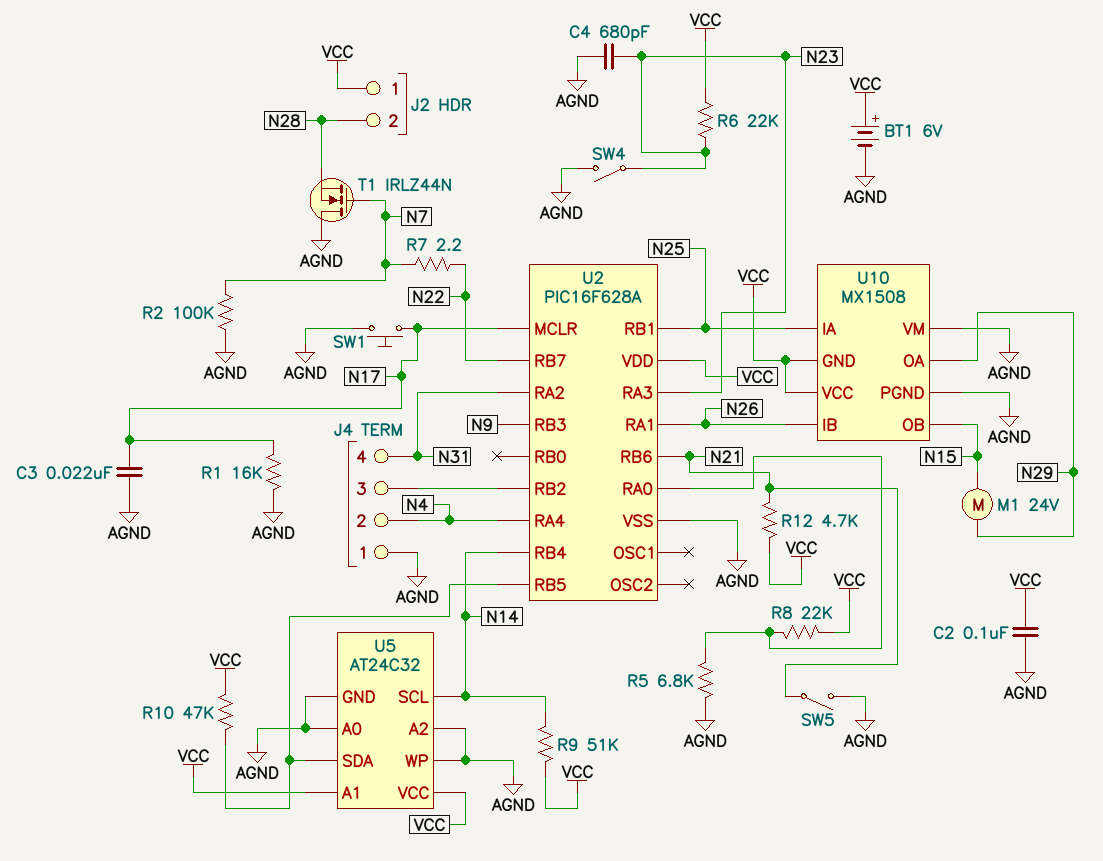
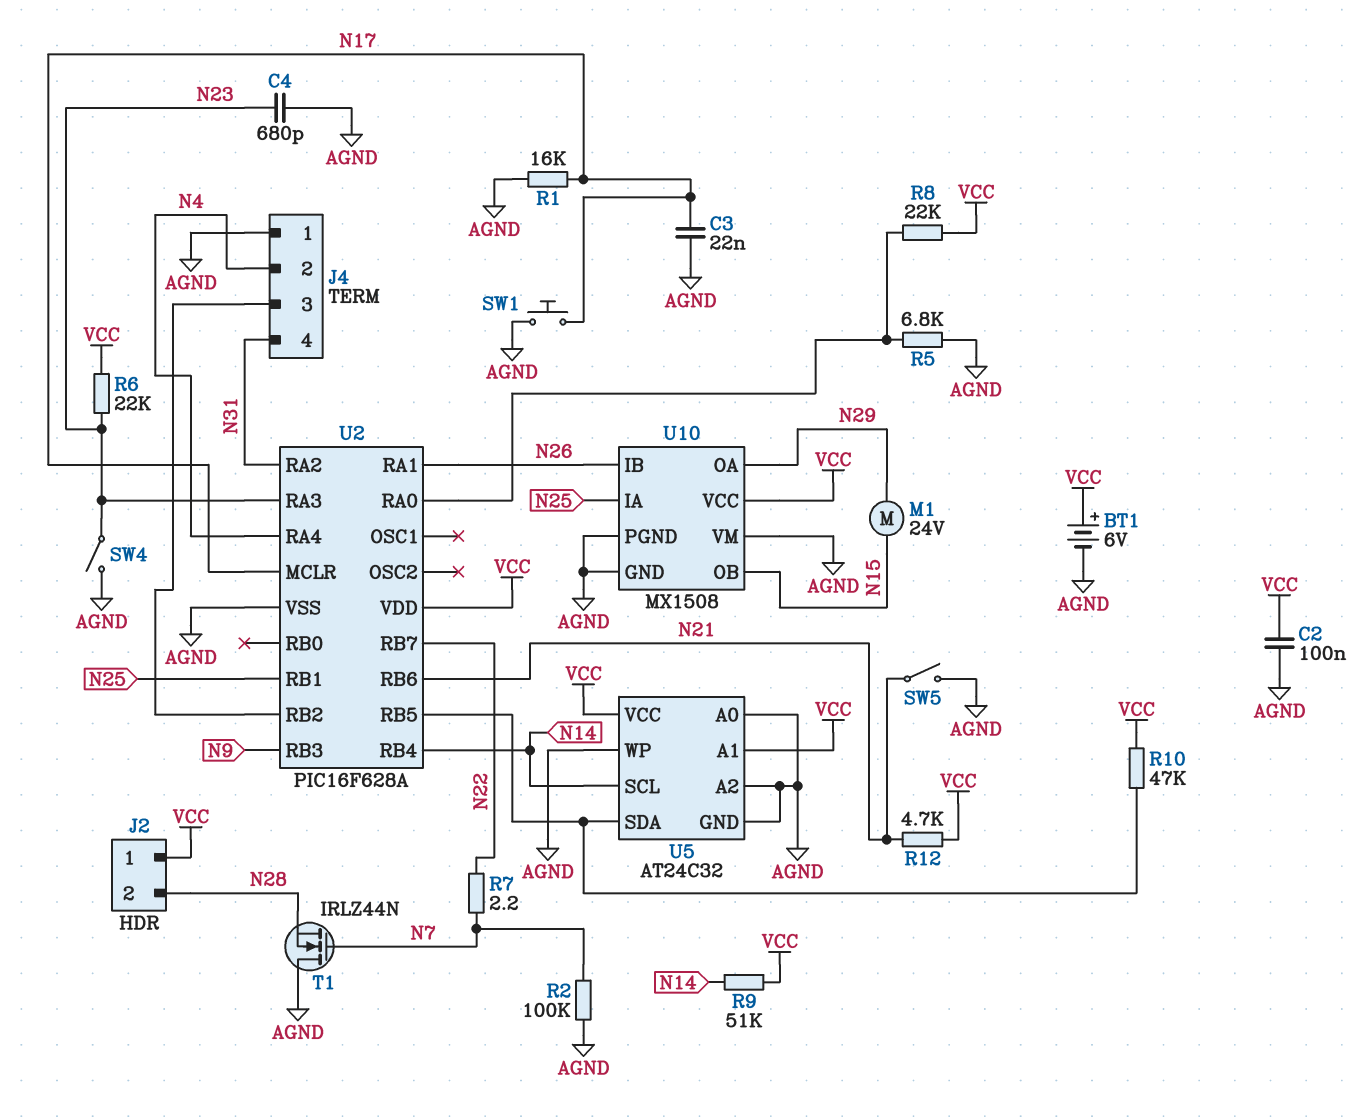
U10 pin GND: VCC -> AGND

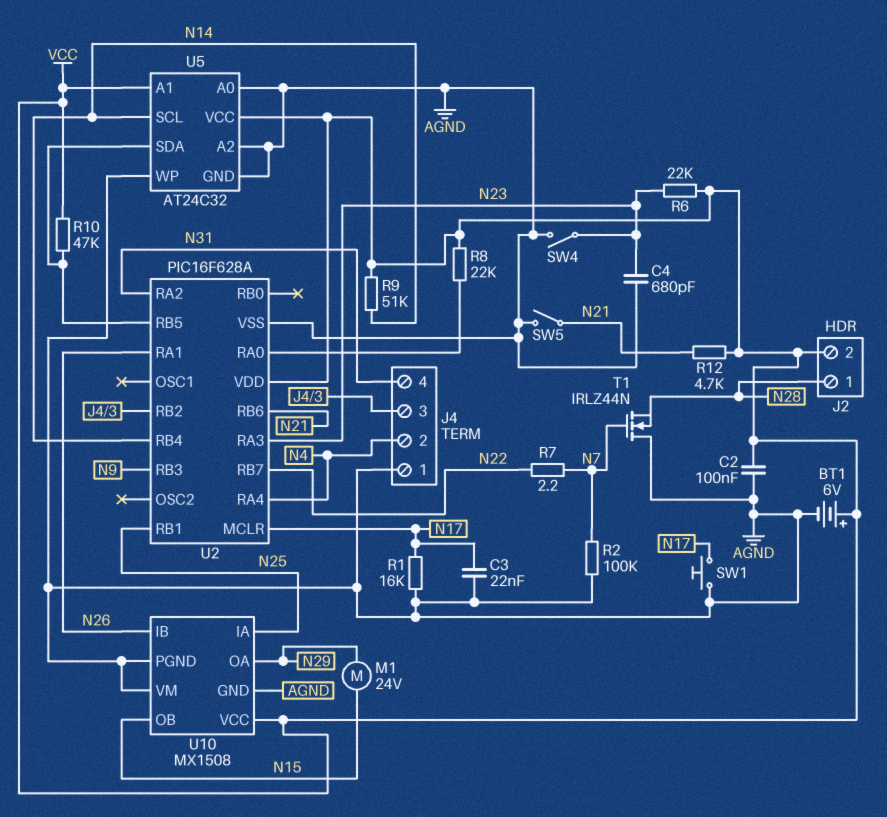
J2 pin 1: VCC -> N28
J2 pin 2: N28 -> VCC
R5: 6.8k (AGND, U2/RA0) -> none

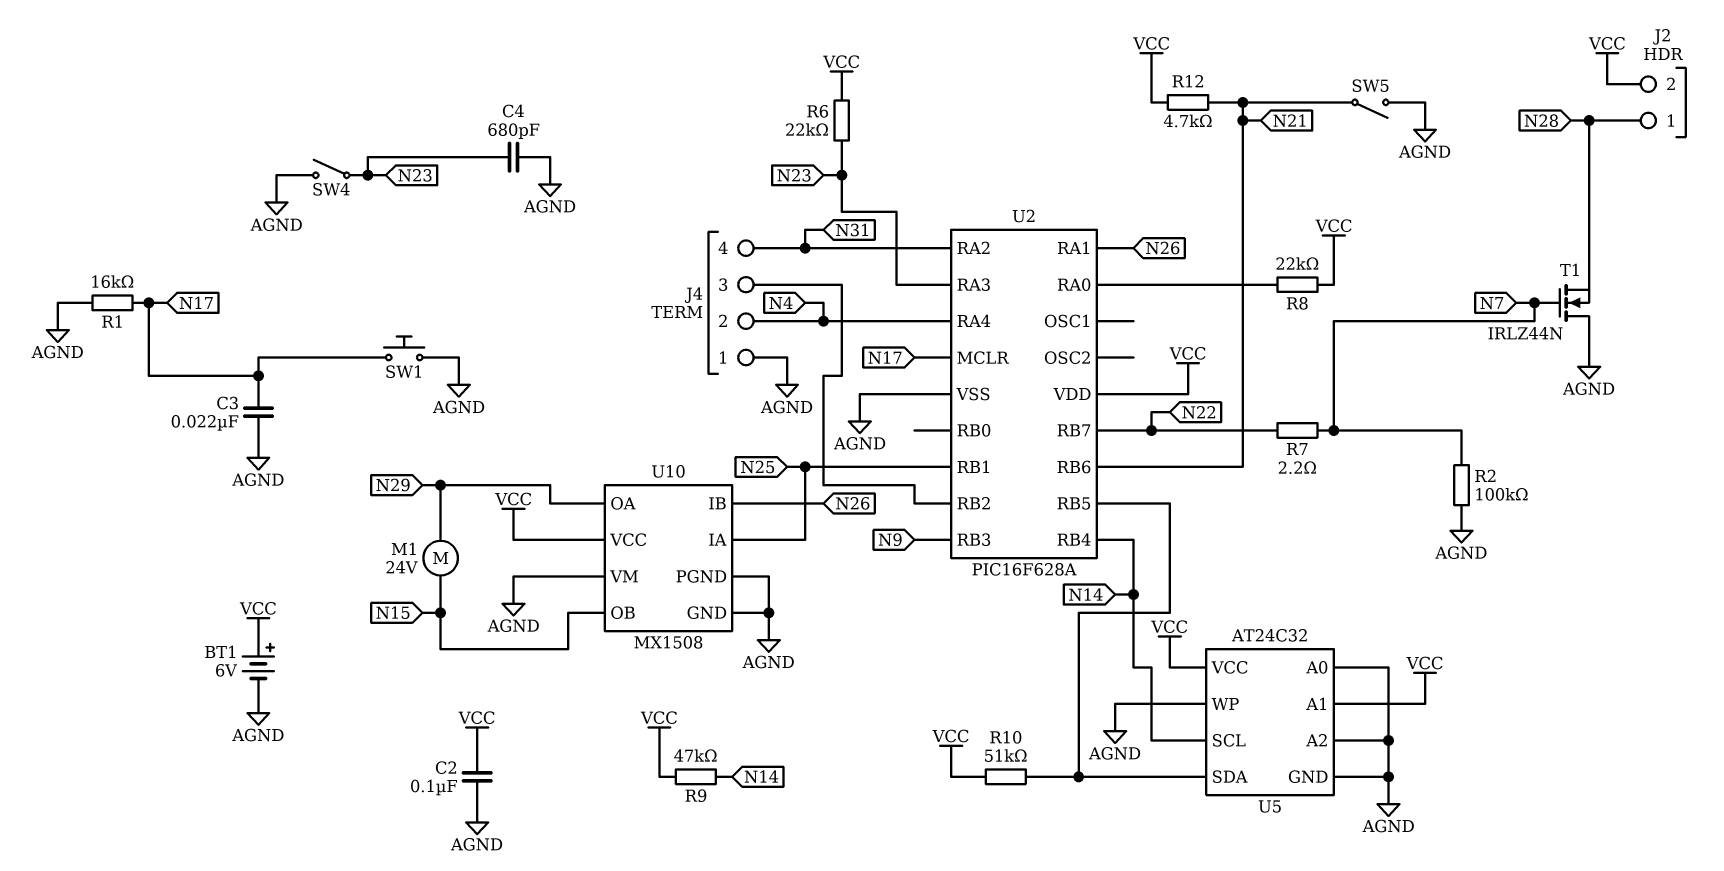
R9: 51k (N14, VCC) -> 47k (N14, VCC)
R10: 47k (U2/RB5, VCC) -> 51k (U2/RB5, VCC)

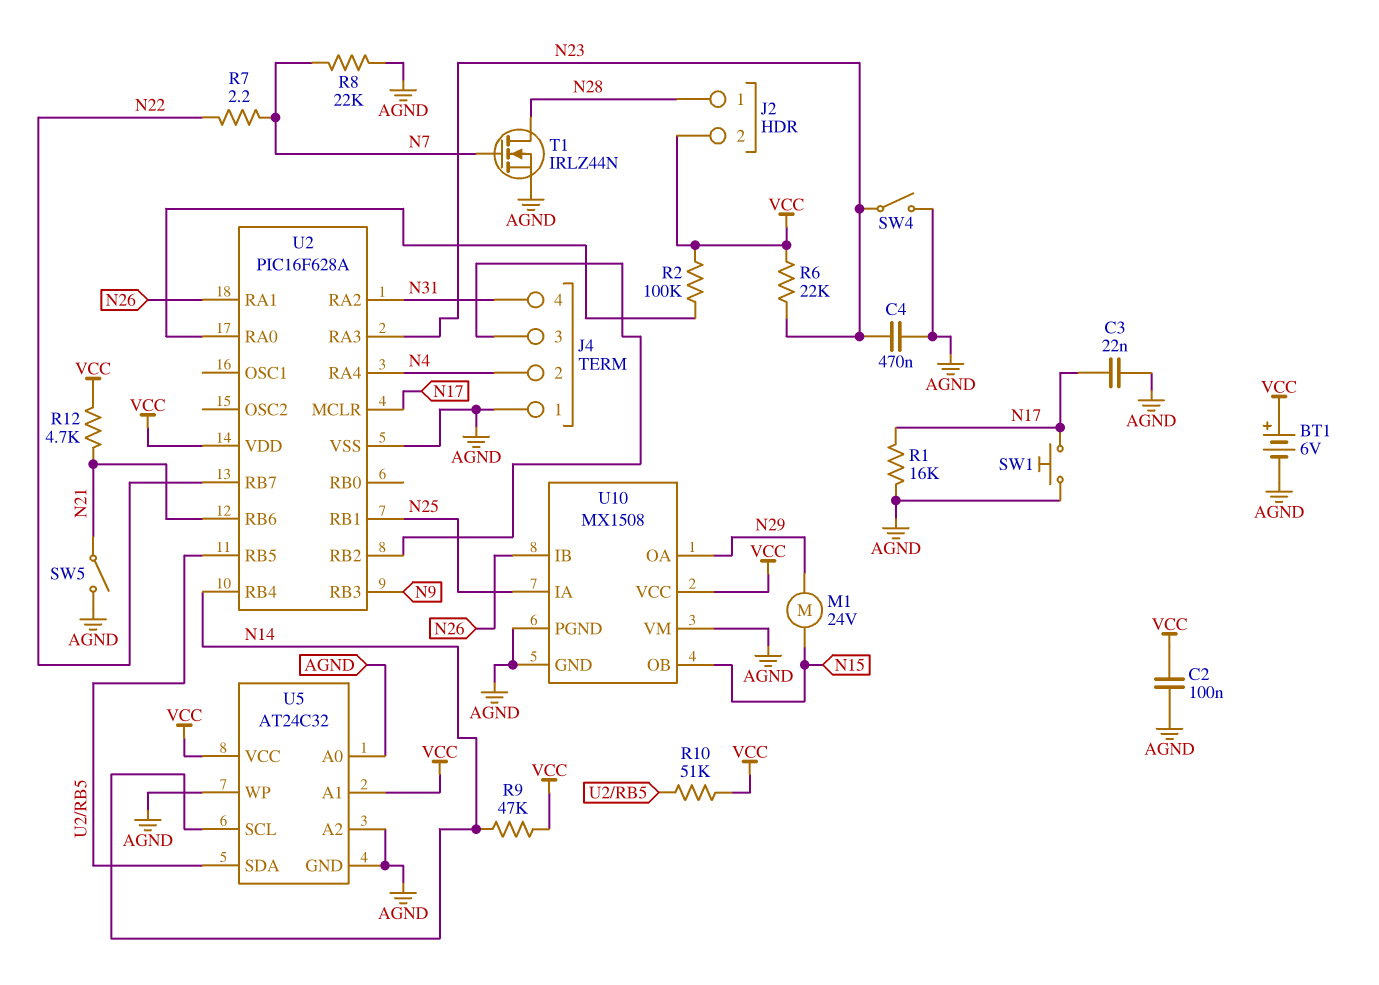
C4: 680pF (AGND, N23) -> 470nF (AGND, N23)
R2: 100k (AGND, N7) -> 100k (U2/RA0, VCC)
R8: 22k (U2/RA0, VCC) -> 22k (AGND, N7)
T1: NMOS IRLZ44N (G N7, D AGND, S N28) -> NMOS IRLZ44N (G N7, D N28, S AGND)

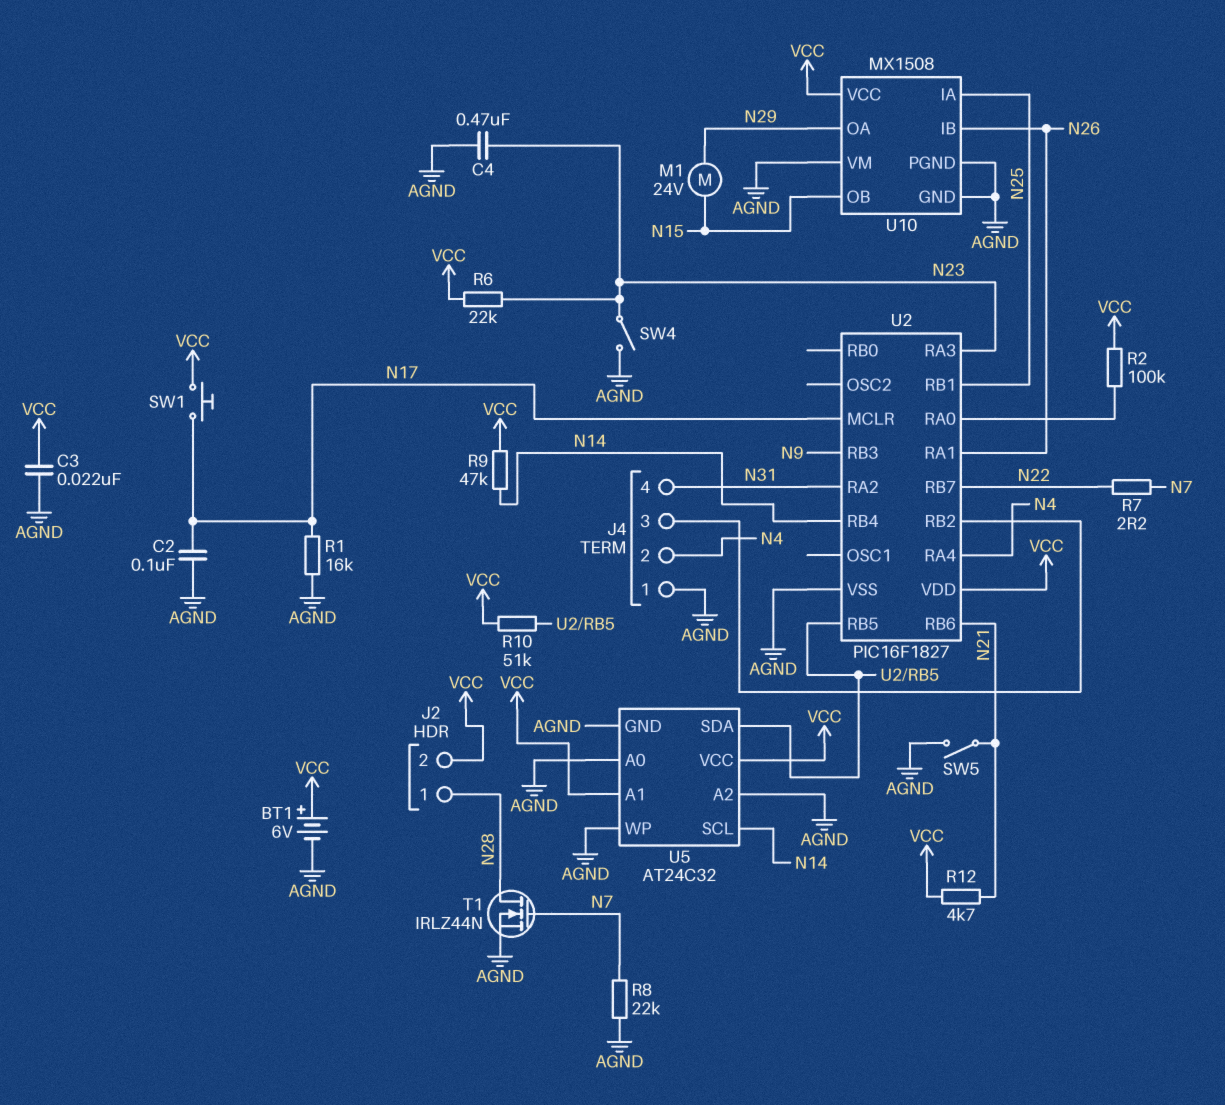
C2: 100nF (AGND, VCC) -> 100nF (AGND, N17)
C3: 22nF (AGND, N17) -> 22nF (AGND, VCC)
SW1: button (AGND, N17) -> button (N17, VCC)
U2: PIC16F628A -> PIC16F1827

